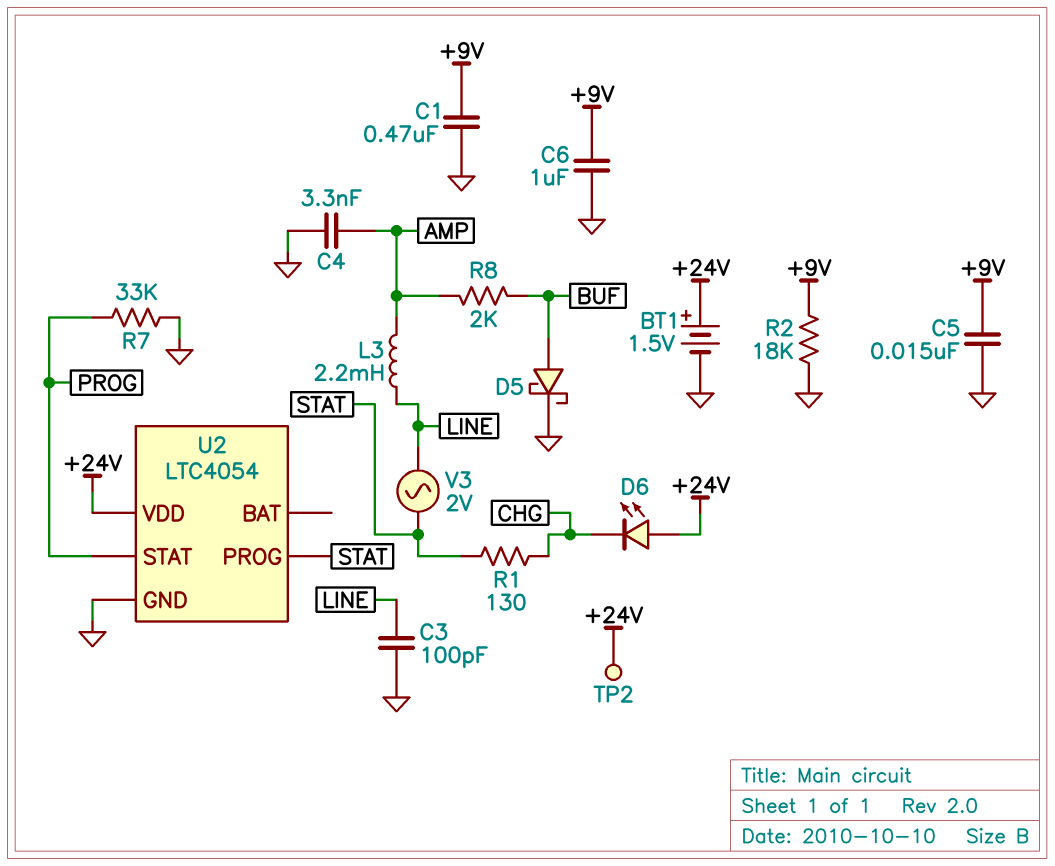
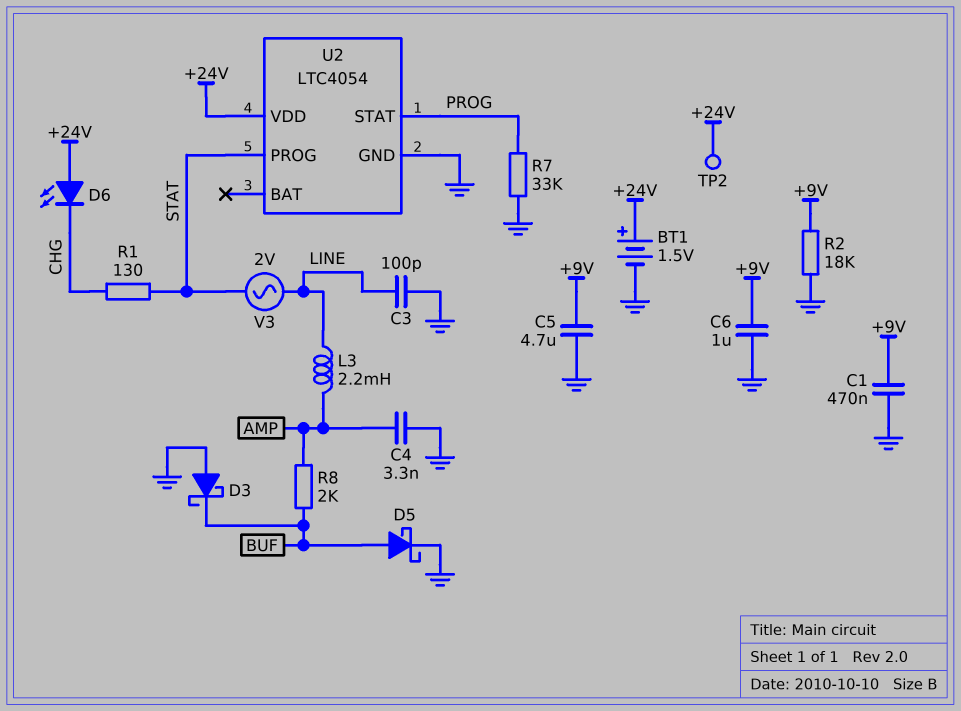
C5: 15nF (+9V, GND) -> 4.7uF (+9V, GND)
D3: none -> schottky (A GND, K BUF)

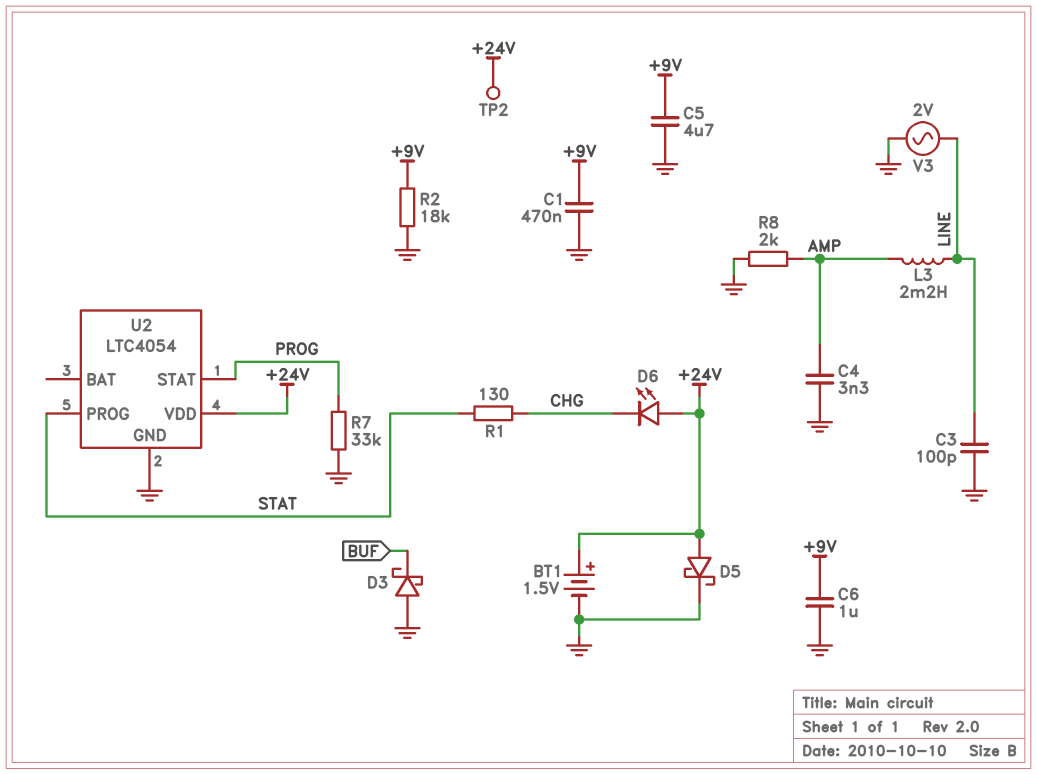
D5: schottky (A BUF, K GND) -> schottky (A +24V, K GND)
R8: 2k (AMP, BUF) -> 2k (AMP, GND)
V3: AC 2V (LINE, STAT) -> AC 2V (GND, LINE)

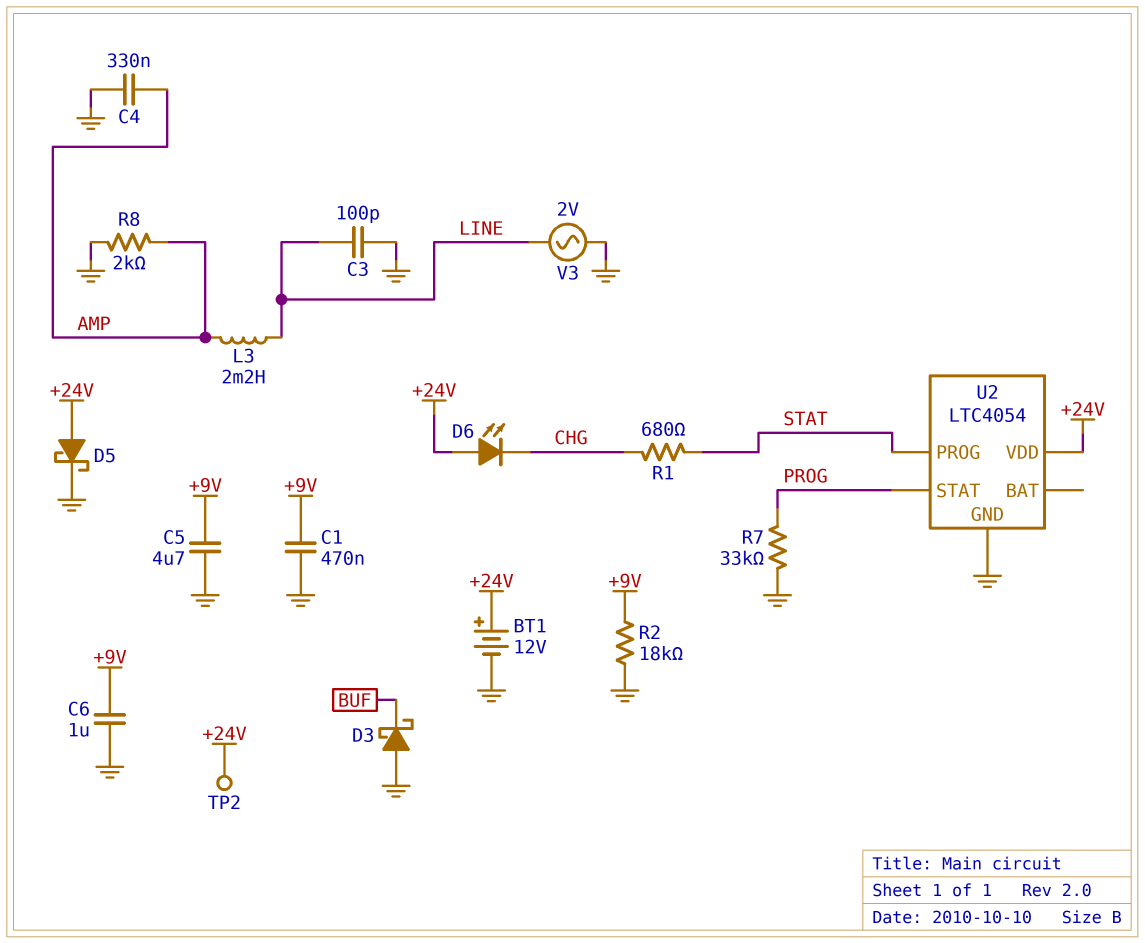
BT1: 1.5V (plus +24V, minus GND) -> 12V (plus +24V, minus GND)
C4: 3.3nF (AMP, GND) -> 330nF (AMP, GND)
R1: 130 (CHG, STAT) -> 680 (CHG, STAT)

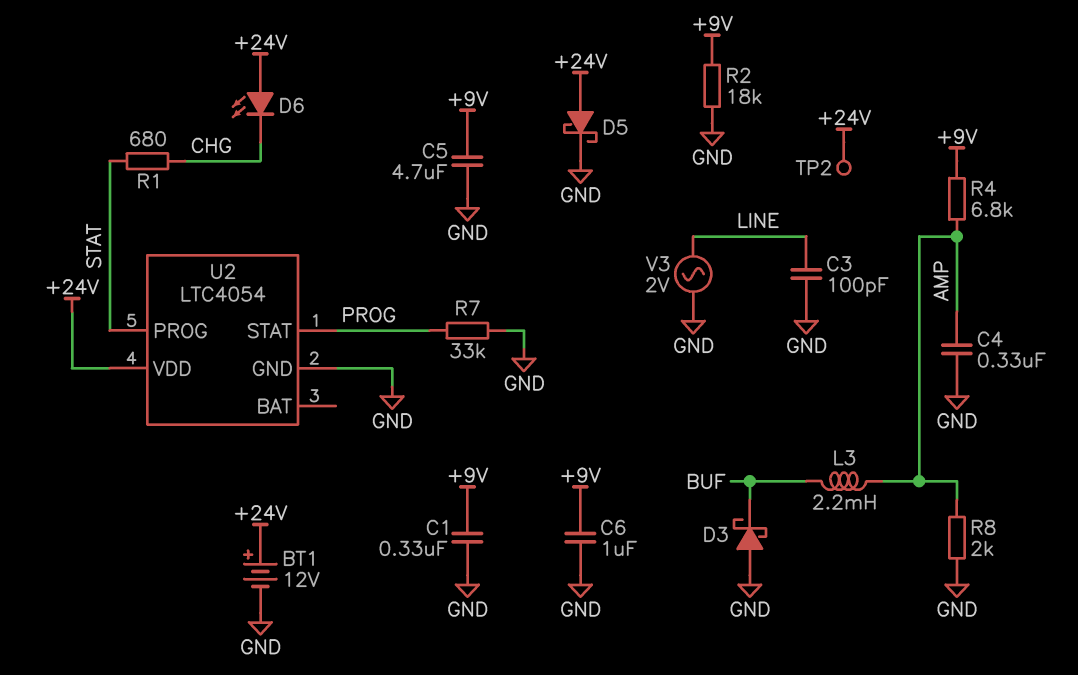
C1: 470nF (+9V, GND) -> 330nF (+9V, GND)
L3: 2.2mH (AMP, LINE) -> 2.2mH (AMP, BUF)
R4: none -> 6.8k (+9V, AMP)

